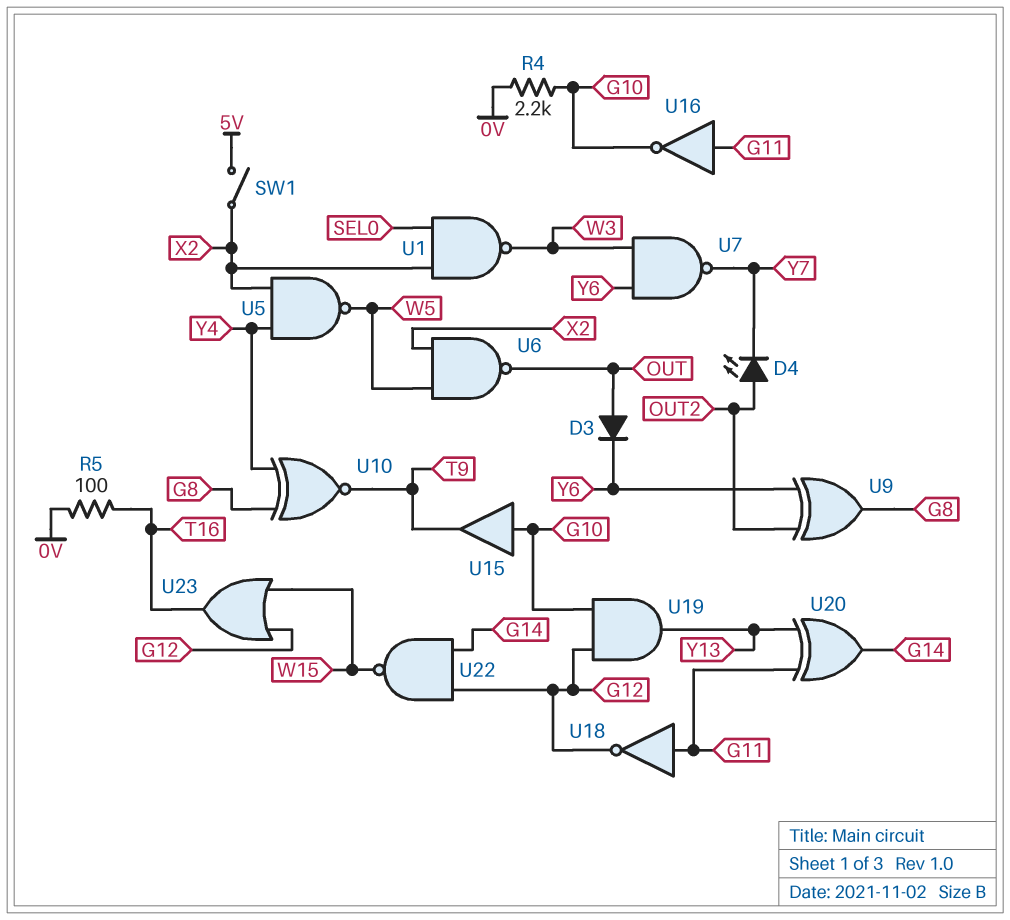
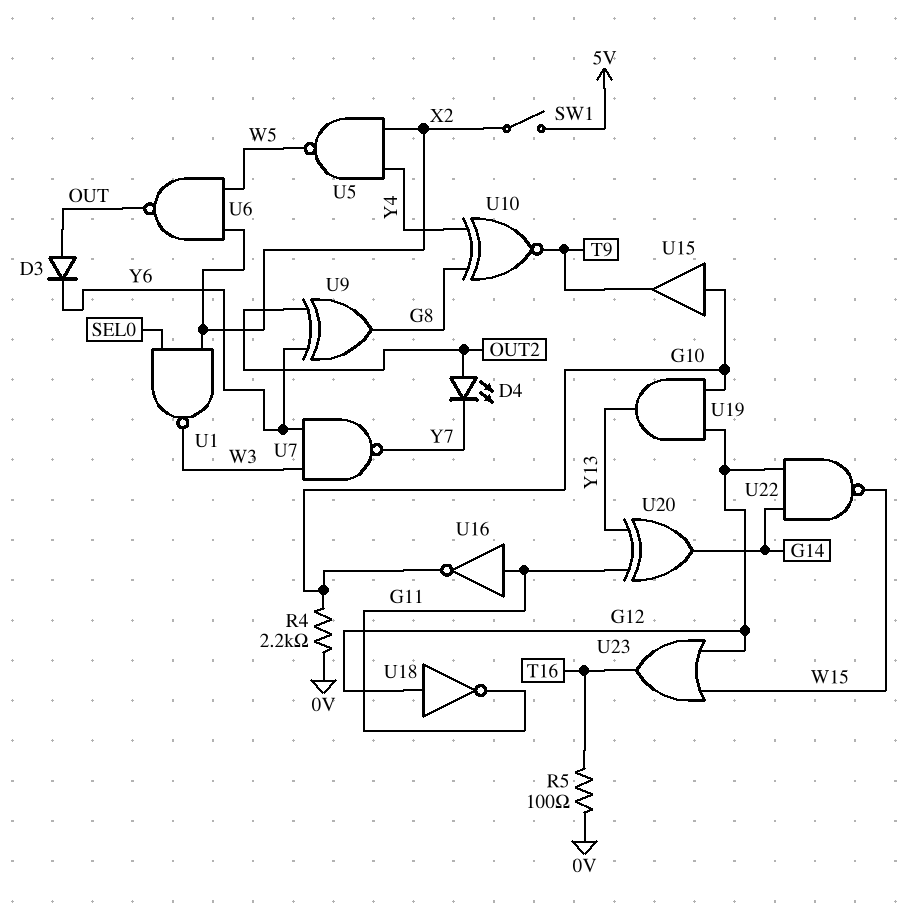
U18: NOT (in G11, out G12) -> NOT (in G12, out G11)

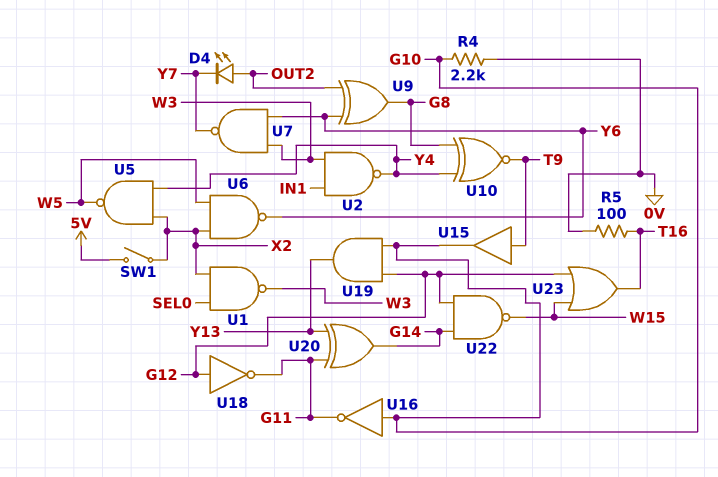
D3: diode (A OUT, K Y6) -> none
U2: none -> NAND (in IN1, in W3, out Y4)
U6: NAND (in W5, in X2, out OUT) -> NAND (in W5, in X2, out Y6)
U15: buffer (in G10, out T9) -> buffer (in T9, out G10)
U16: NOT (in G11, out G10) -> NOT (in G10, out G11)

